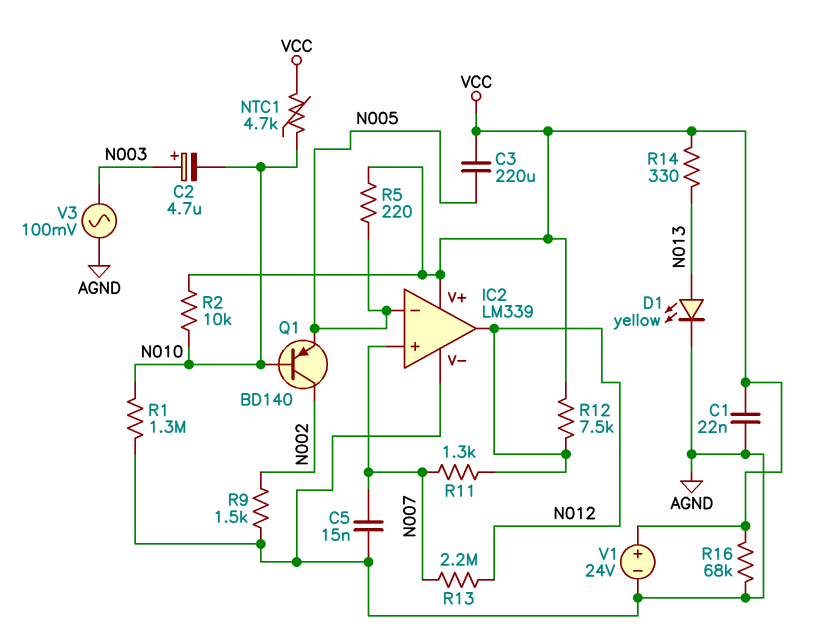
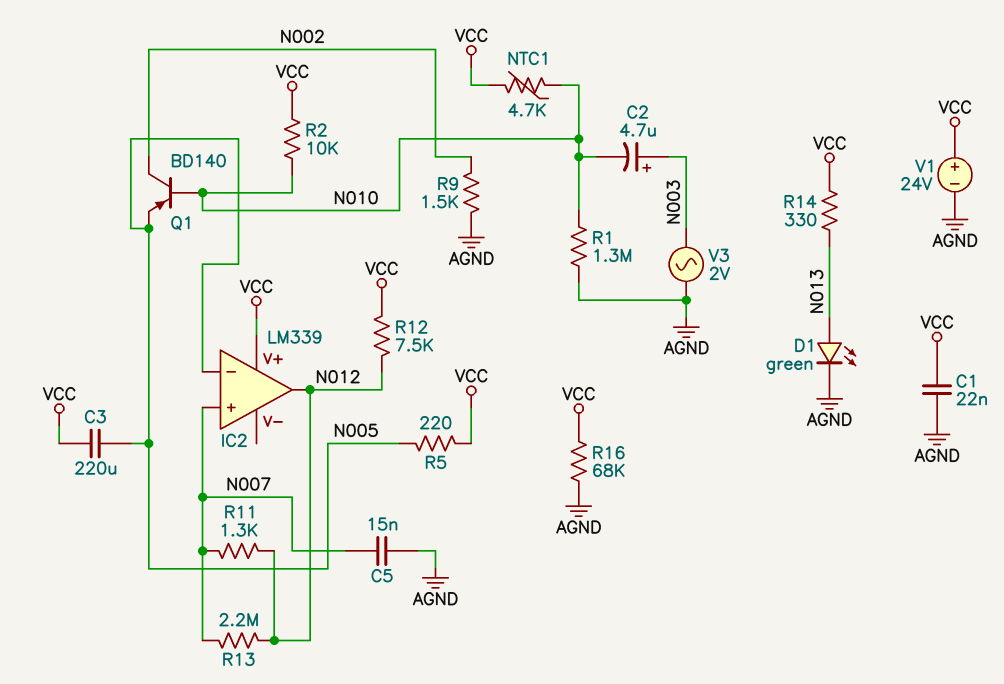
D1: LED yellow (A N013, K AGND) -> LED green (A N013, K AGND)
IC2 pin V-: AGND -> none
V3: AC 100mV (AGND, N003) -> AC 2V (AGND, N003)

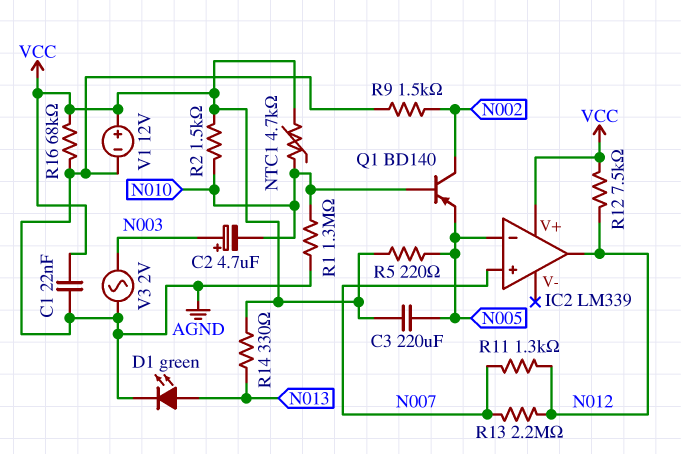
C5: 15nF (AGND, N007) -> none
R2: 10k (N010, VCC) -> 1.5k (N010, VCC)
V1: 24V (plus VCC, minus AGND) -> 12V (plus VCC, minus AGND)

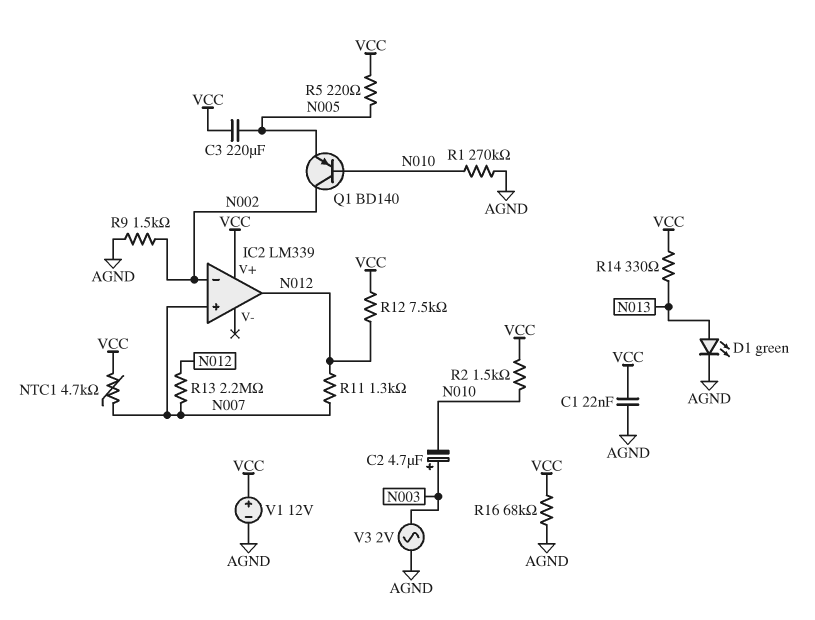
IC2 pin in-: N005 -> N002
NTC1: 4.7k (N010, VCC) -> 4.7k (N007, VCC)
R1: 1.3M (AGND, N010) -> 270k (AGND, N010)

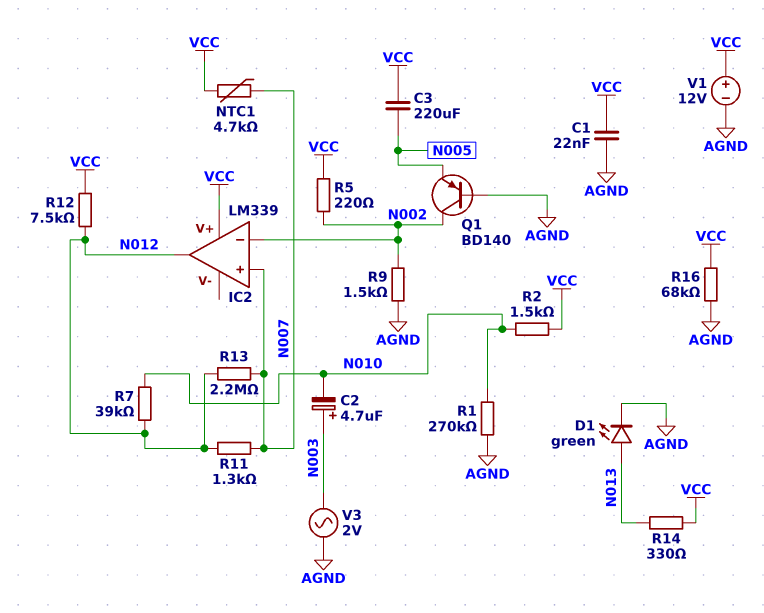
Q1: PNP BD140 (B N010, C N002, E N005) -> PNP BD140 (B AGND, C N002, E N005)
R5: 220 (N005, VCC) -> 220 (N002, VCC)
R7: none -> 39k (N010, N012)

